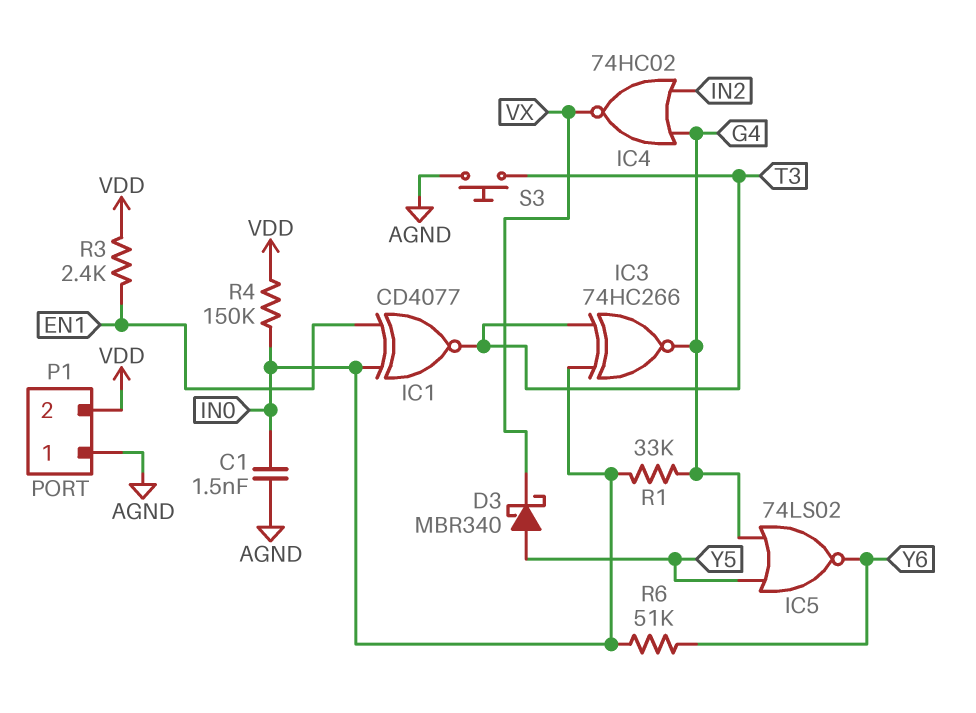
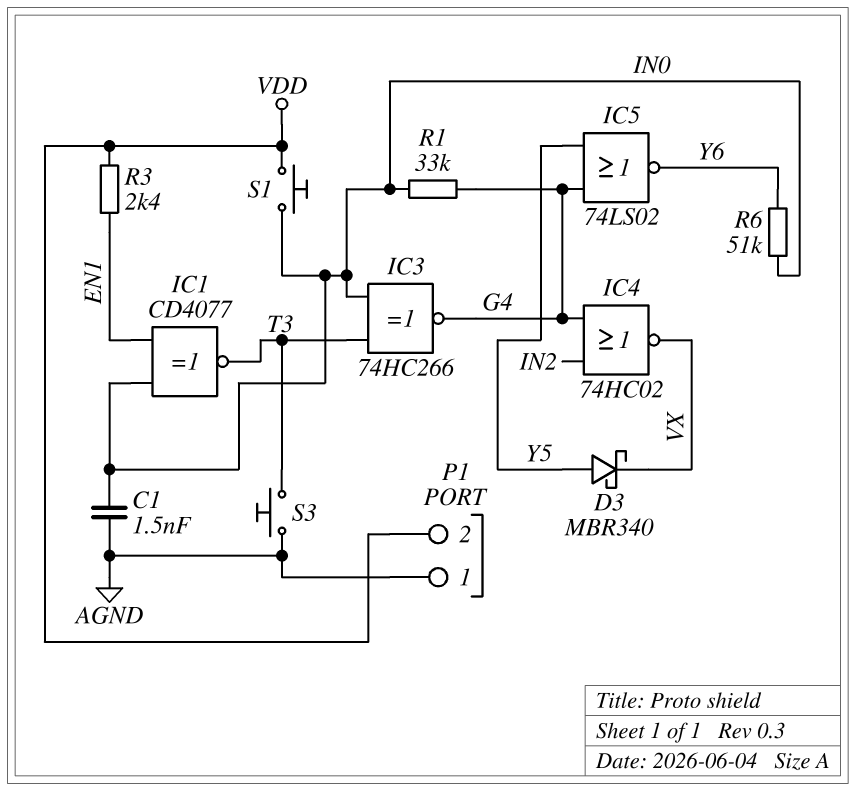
R4: 150k (IN0, VDD) -> none
S1: none -> button (IN0, VDD)

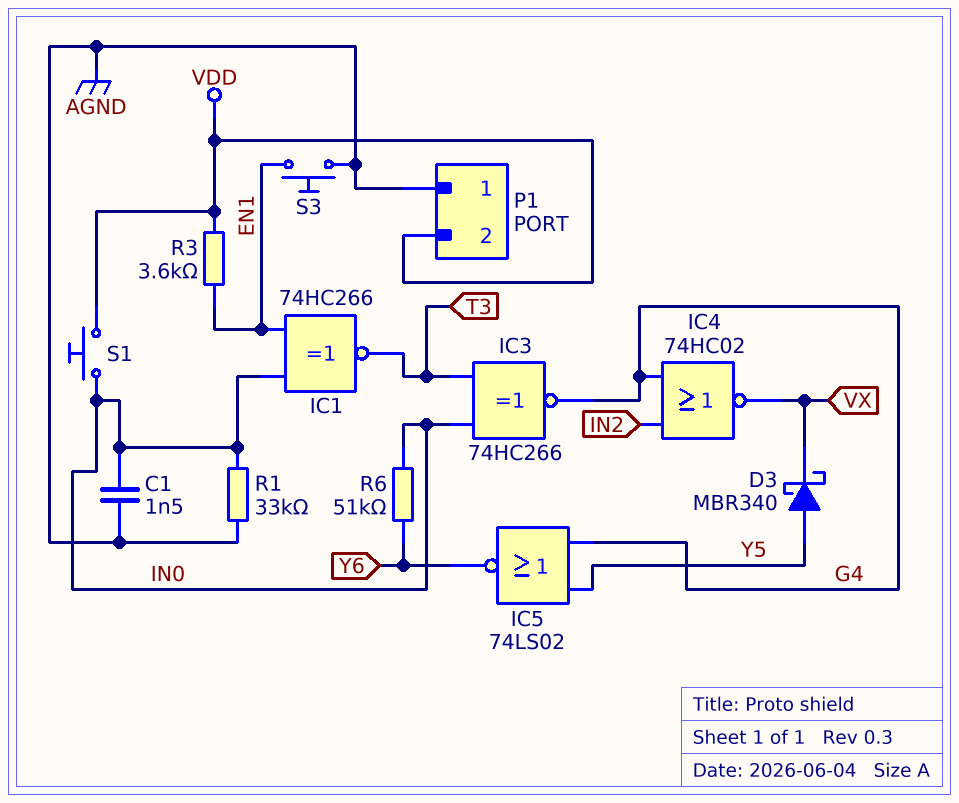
IC1: XNOR CD4077 (in EN1, in IN0, out T3) -> XNOR 74HC266 (in EN1, in IN0, out T3)
R1: 33k (G4, IN0) -> 33k (AGND, IN0)
R3: 2.4k (EN1, VDD) -> 3.6k (EN1, VDD)
S3: button (AGND, T3) -> button (AGND, EN1)

